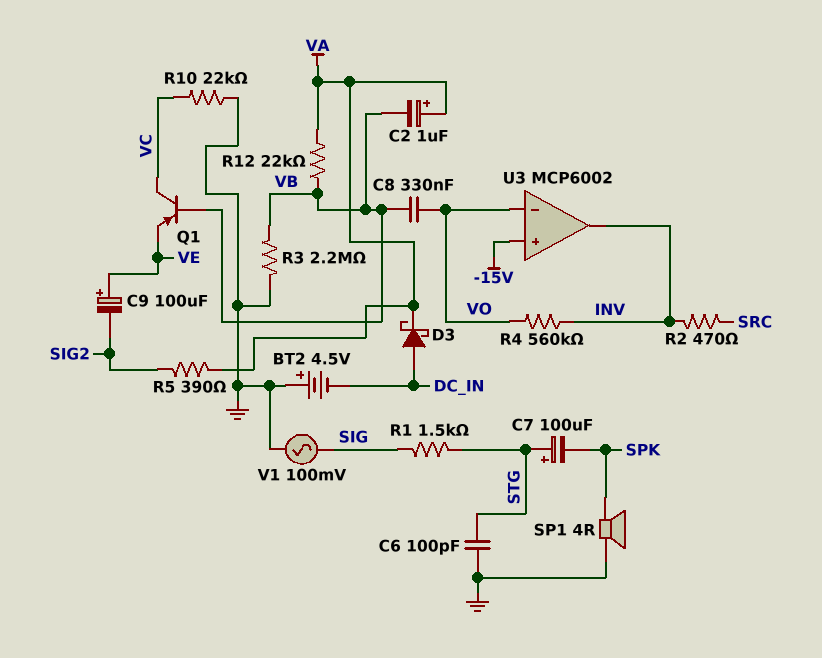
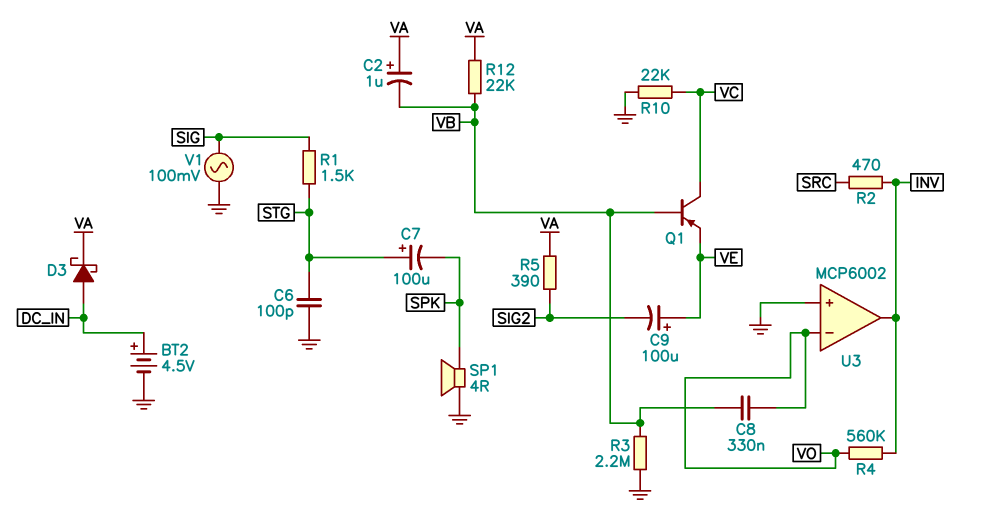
BT2: 4.5V (plus GND, minus DC_IN) -> 4.5V (plus DC_IN, minus GND)
U3 pin in+: -15V -> GND

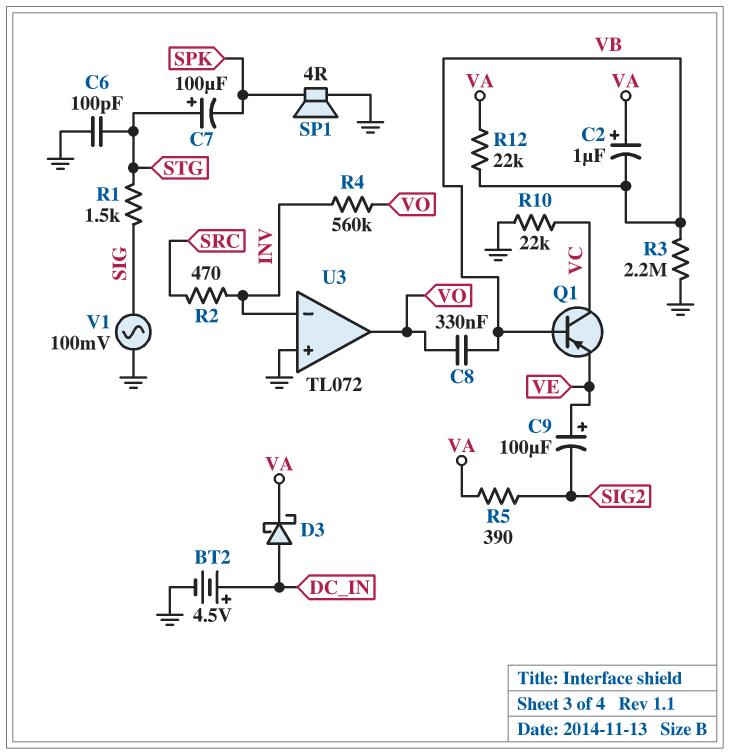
U3: MCP6002 -> TL072
U3 pin in-: VO -> INV
U3 pin out: INV -> VO

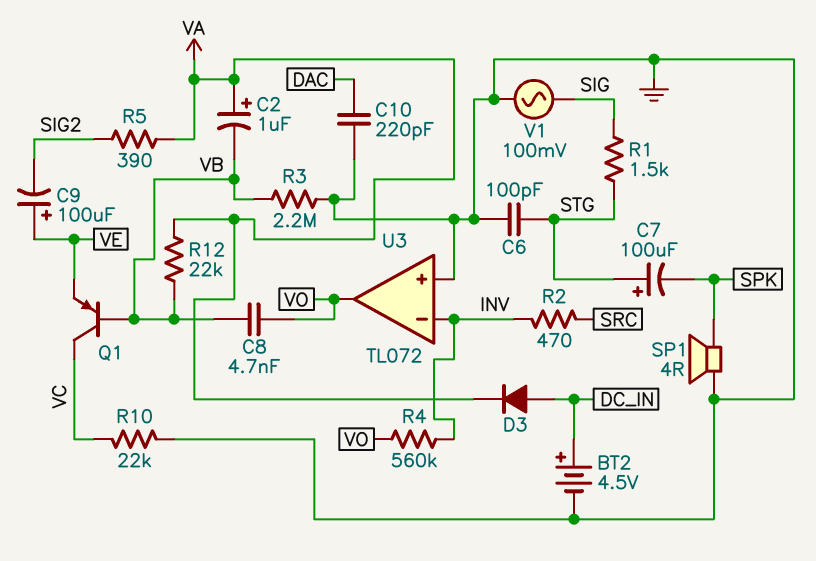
C8: 330nF (VB, VO) -> 4.7nF (VB, VO)
C10: none -> 220pF (DAC, GND)
D3: schottky (A DC_IN, K VA) -> diode (A DC_IN, K VA)

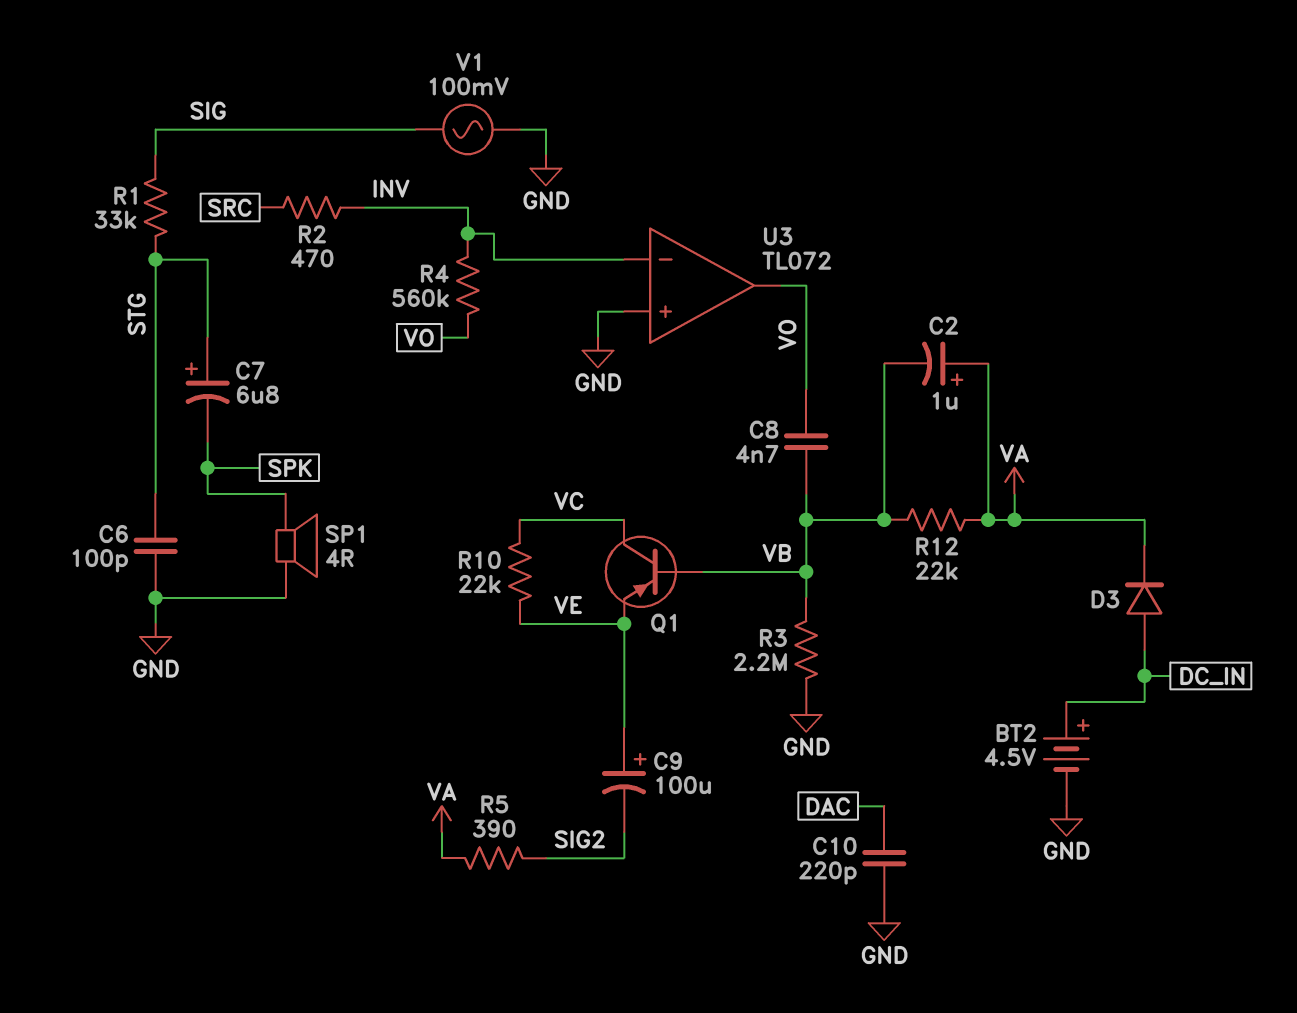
C7: 100uF (plus STG, minus SPK) -> 6.8uF (plus STG, minus SPK)
R1: 1.5k (SIG, STG) -> 33k (SIG, STG)
R10: 22k (GND, VC) -> 22k (VC, VE)

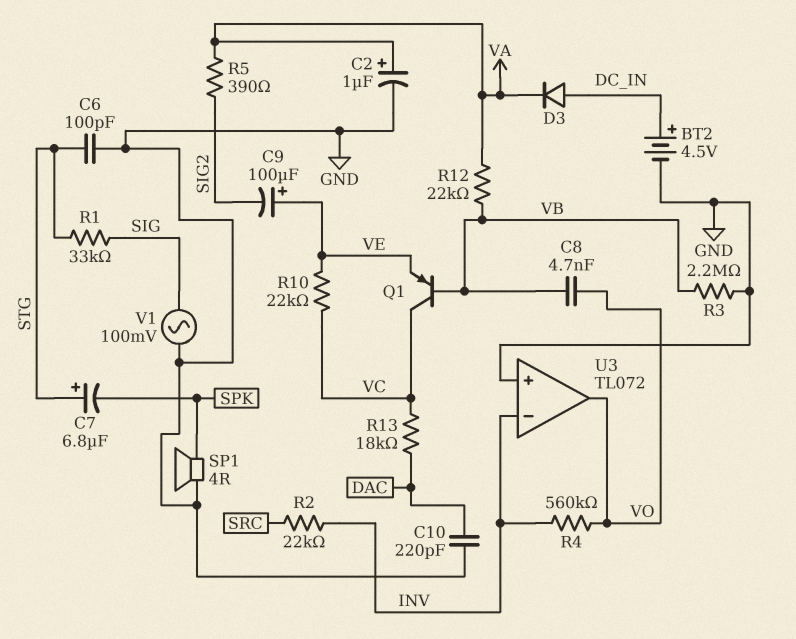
C2: 1uF (plus VA, minus VB) -> 1uF (plus VA, minus GND)
R2: 470 (INV, SRC) -> 22k (INV, SRC)
R13: none -> 18k (DAC, VC)

